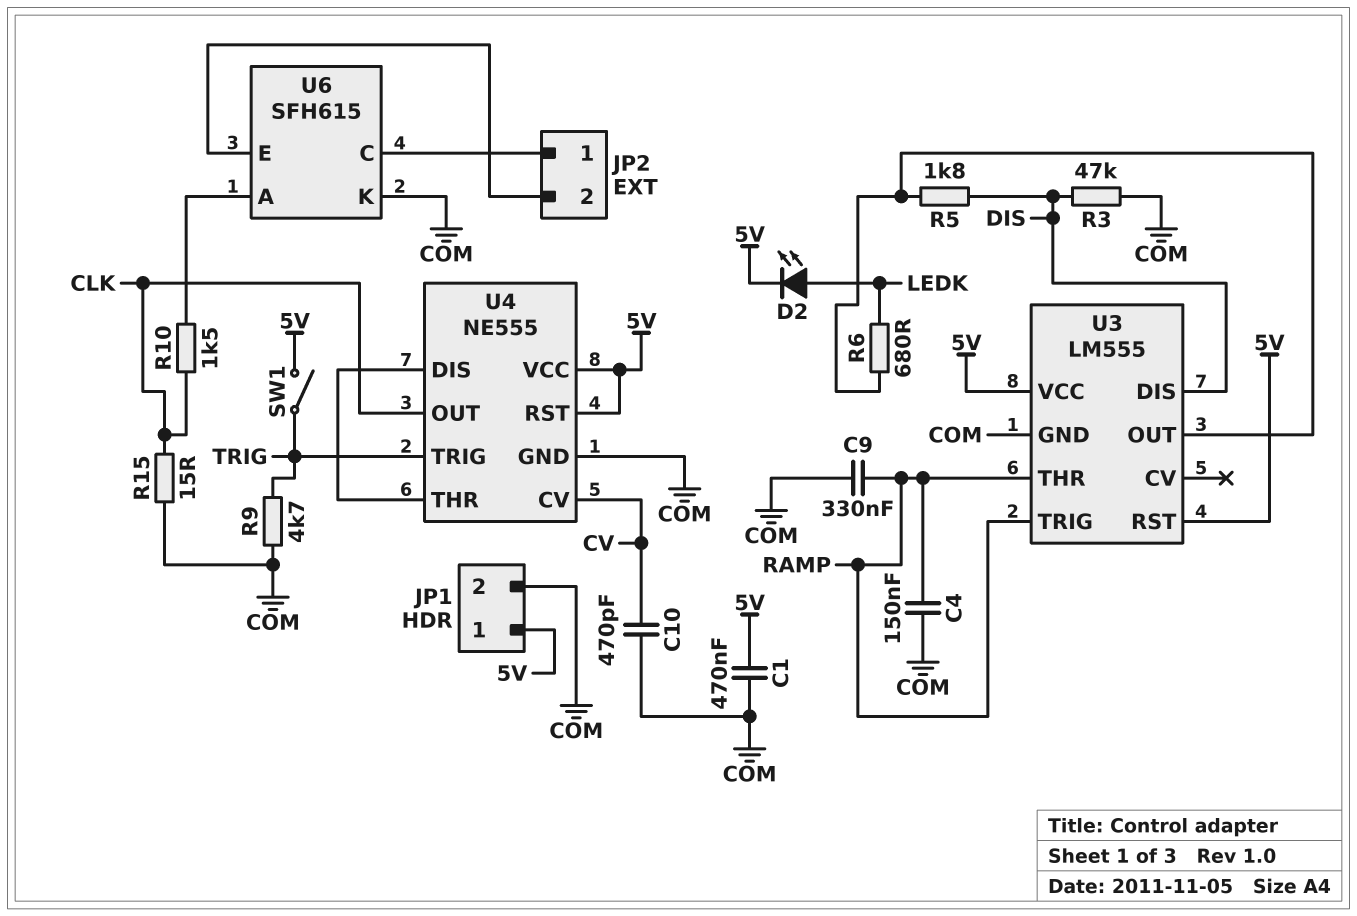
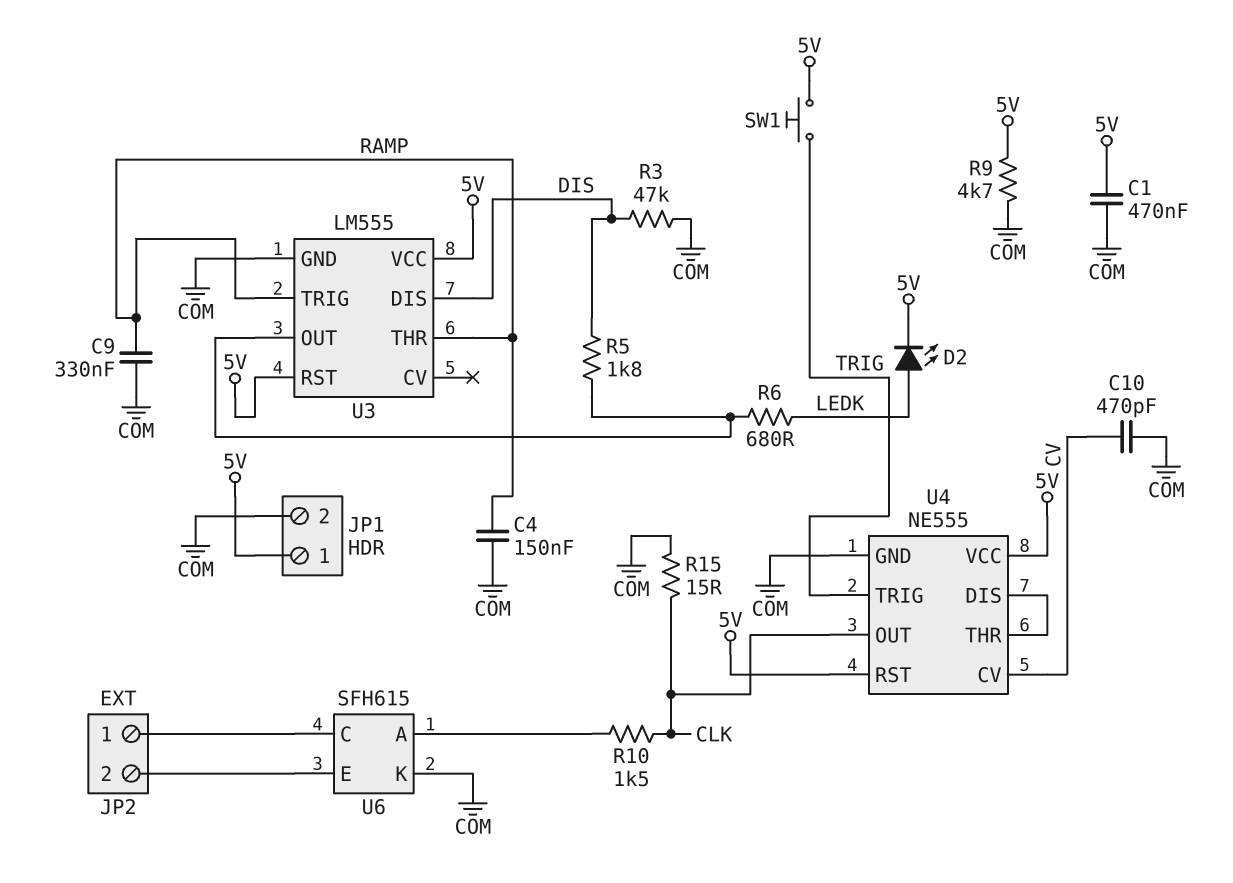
R9: 4.7k (COM, TRIG) -> 4.7k (5V, COM)
SW1: switch (5V, TRIG) -> button (5V, TRIG)

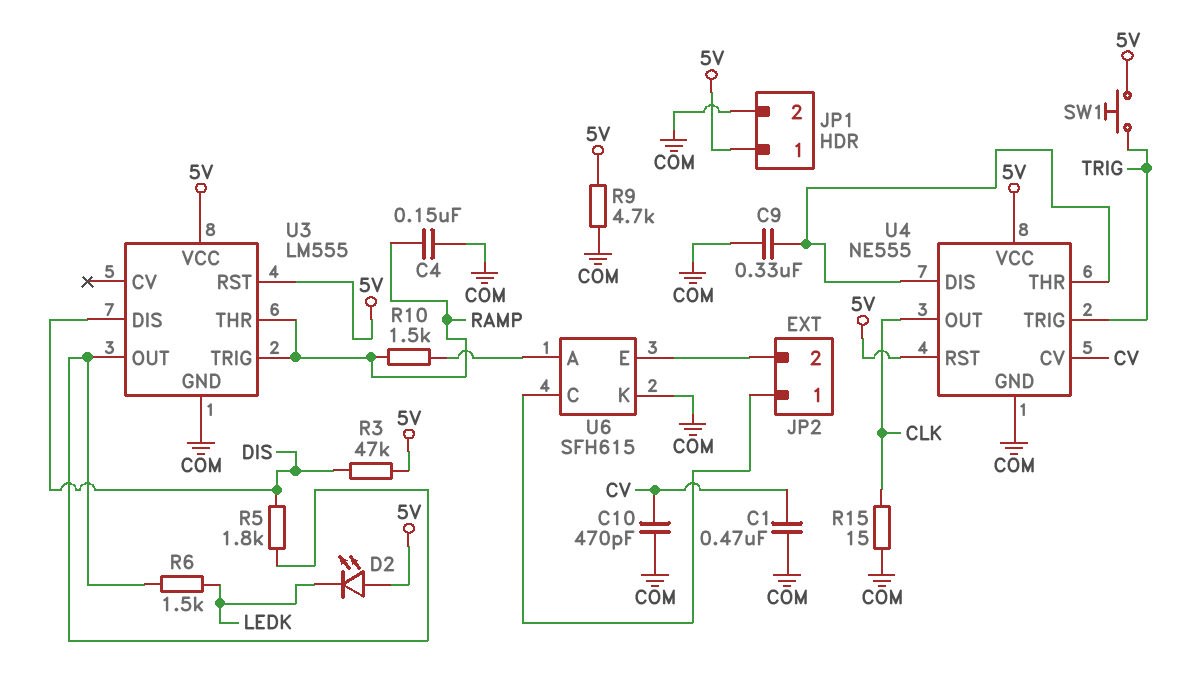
C1: 470nF (5V, COM) -> 470nF (COM, CV)
C9: 330nF (COM, RAMP) -> 330nF (COM, U4/DIS)
D2: LED (A LEDK, K 5V) -> LED (A 5V, K LEDK)
R3: 47k (COM, DIS) -> 47k (5V, DIS)
R6: 680 (LEDK, U3/OUT) -> 1.5k (LEDK, U3/OUT)
R10: 1.5k (CLK, U6/A) -> 1.5k (RAMP, U6/A)

